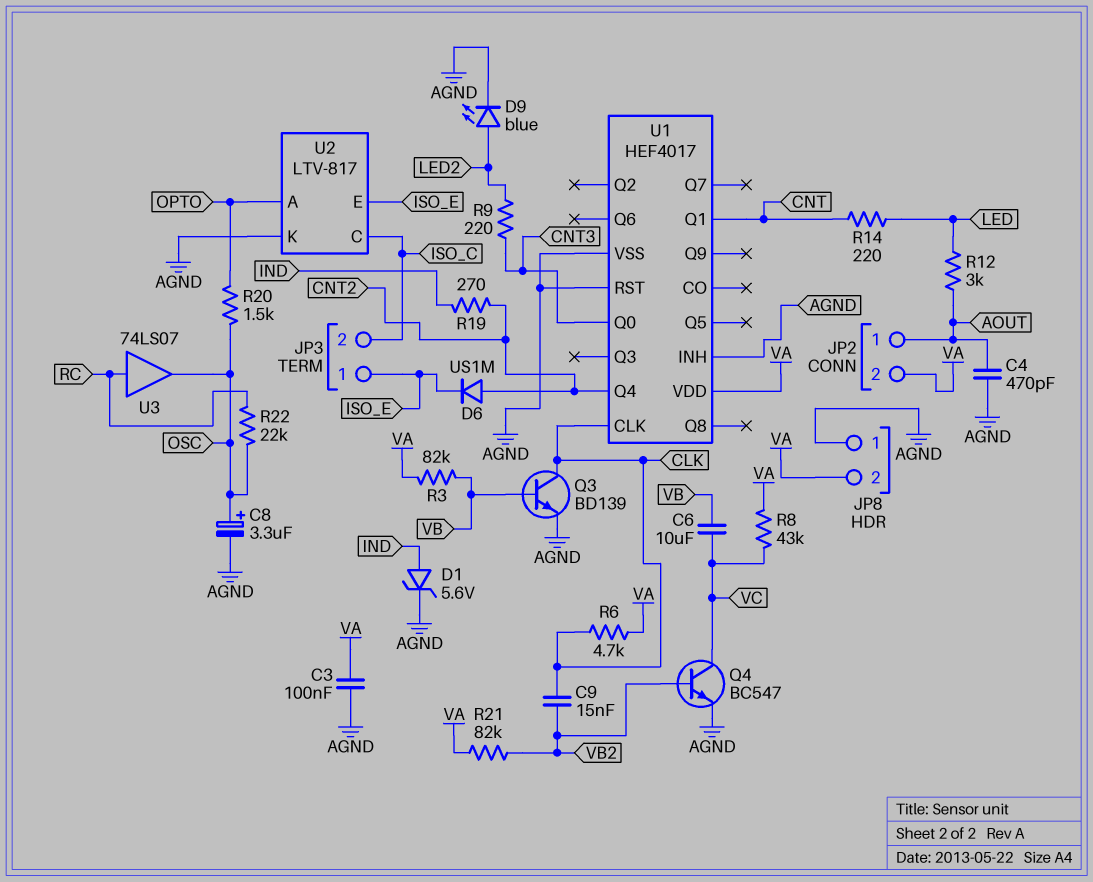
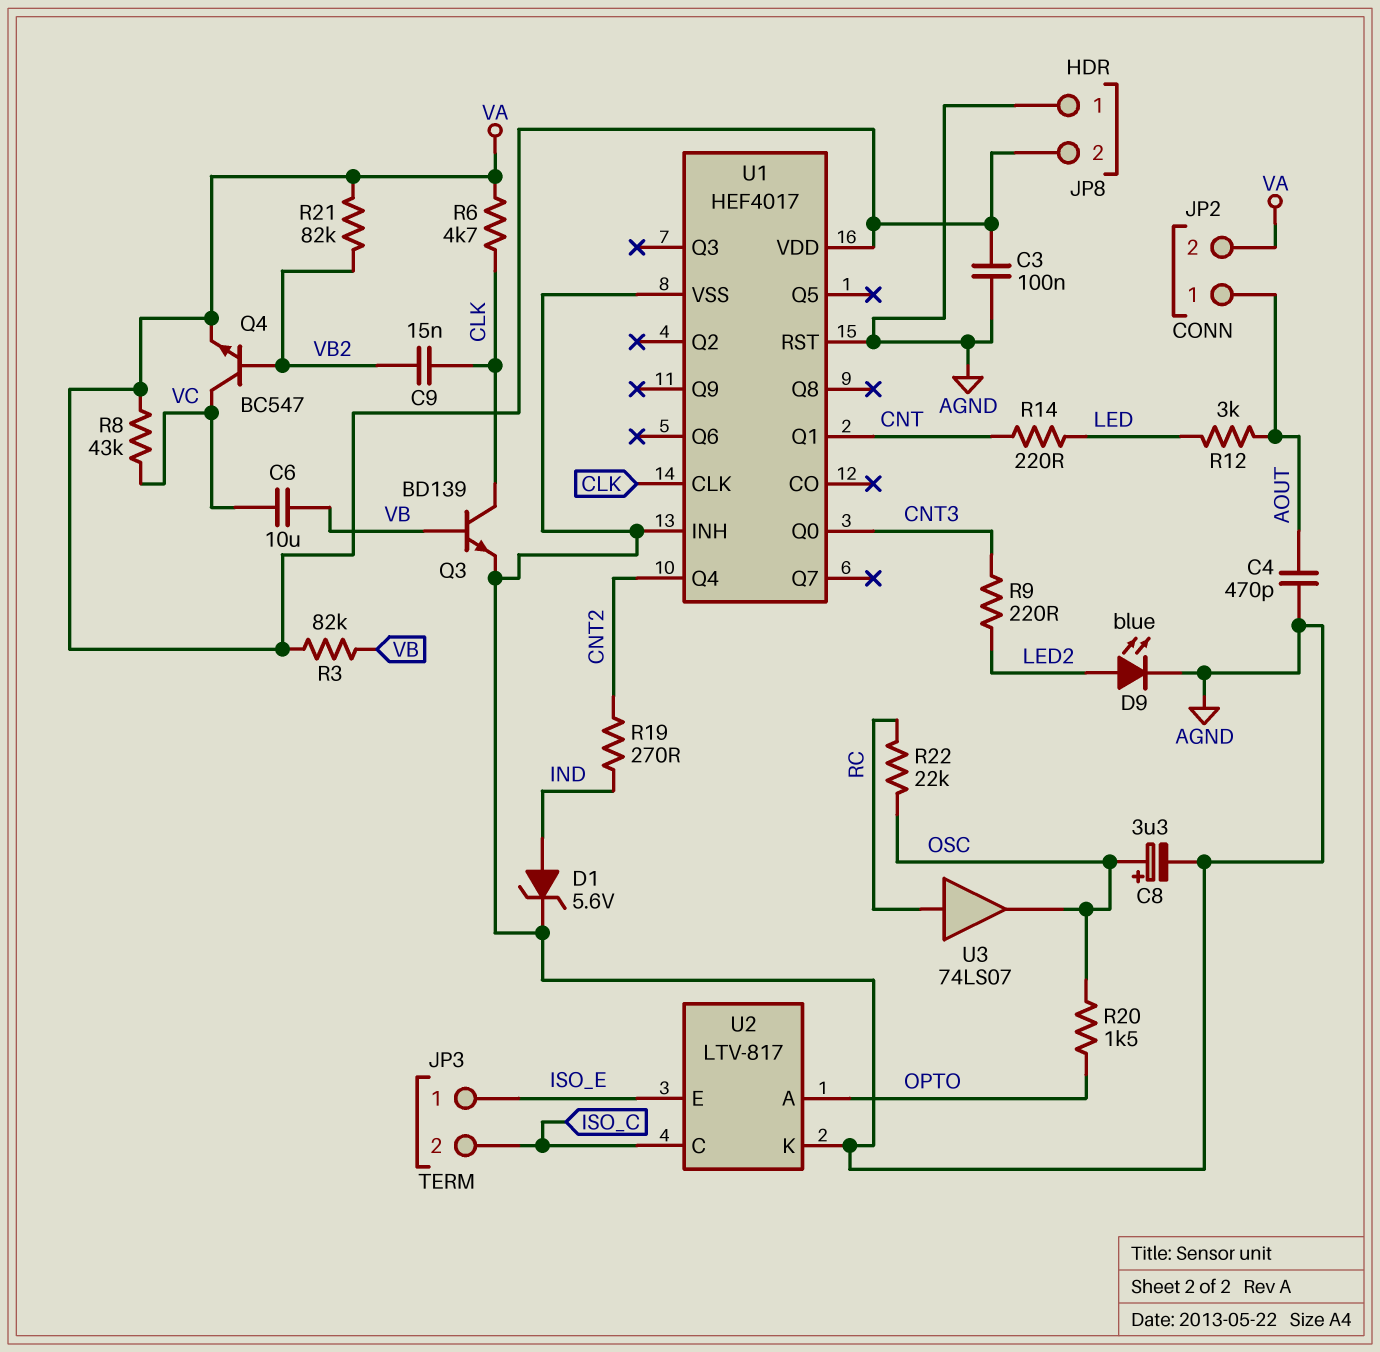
D6: diode US1M (A CNT2, K ISO_E) -> none
Q4: NPN BC547 (B VB2, C VC, E AGND) -> NPN BC547 (B VB2, C VC, E VA)

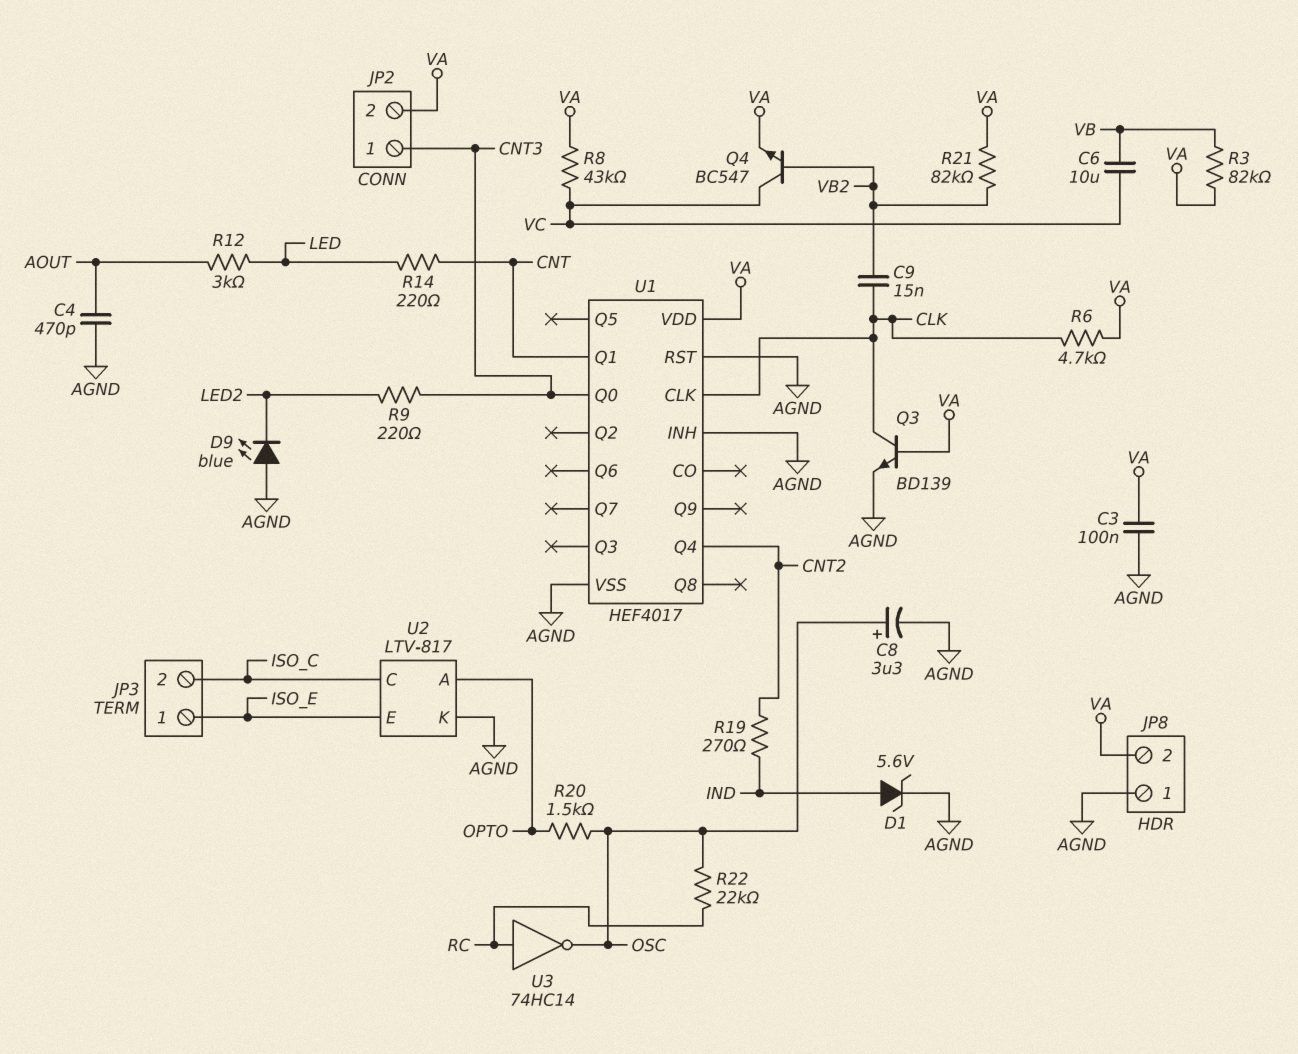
D9: LED blue (A LED2, K AGND) -> LED blue (A AGND, K LED2)
JP2 pin 1: AOUT -> CNT3
Q3: NPN BD139 (B VB, C CLK, E AGND) -> NPN BD139 (B VA, C CLK, E AGND)
U3: buffer 74LS07 (in RC, out OSC) -> NOT 74HC14 (in RC, out OSC)

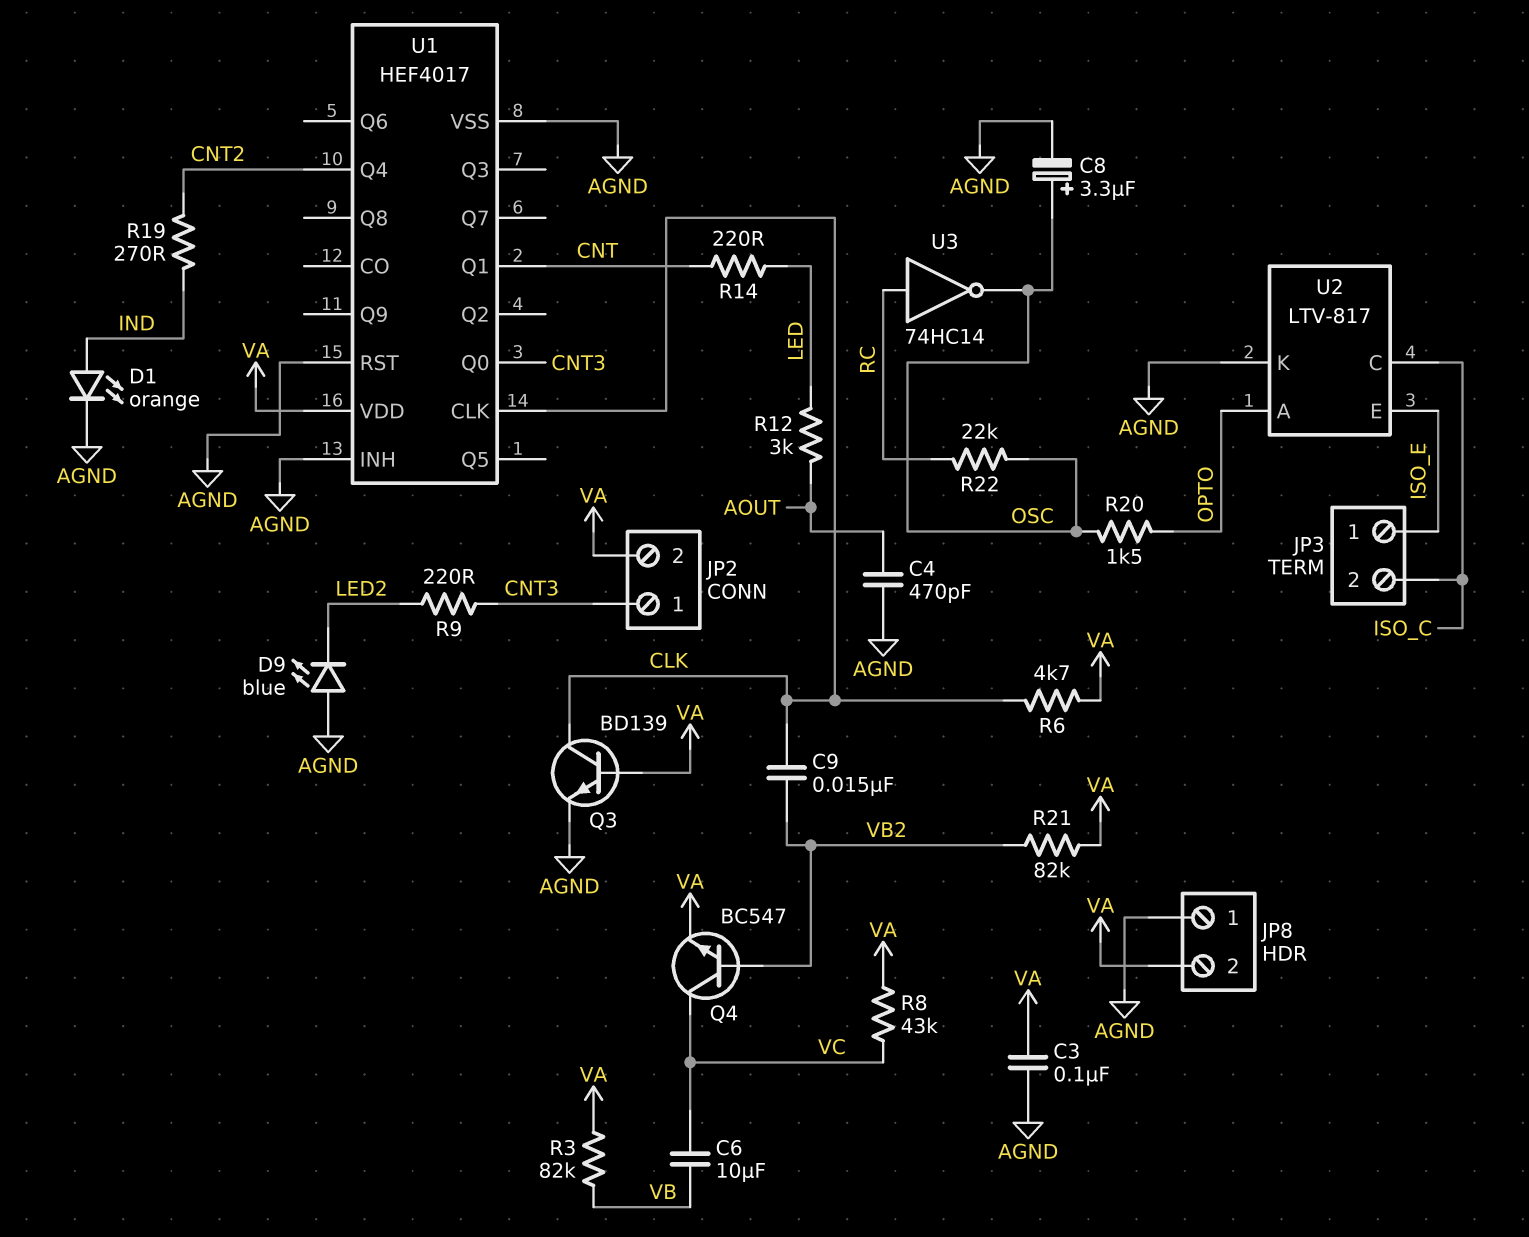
D1: zener 5.6V (A IND, K AGND) -> LED orange (A IND, K AGND)

